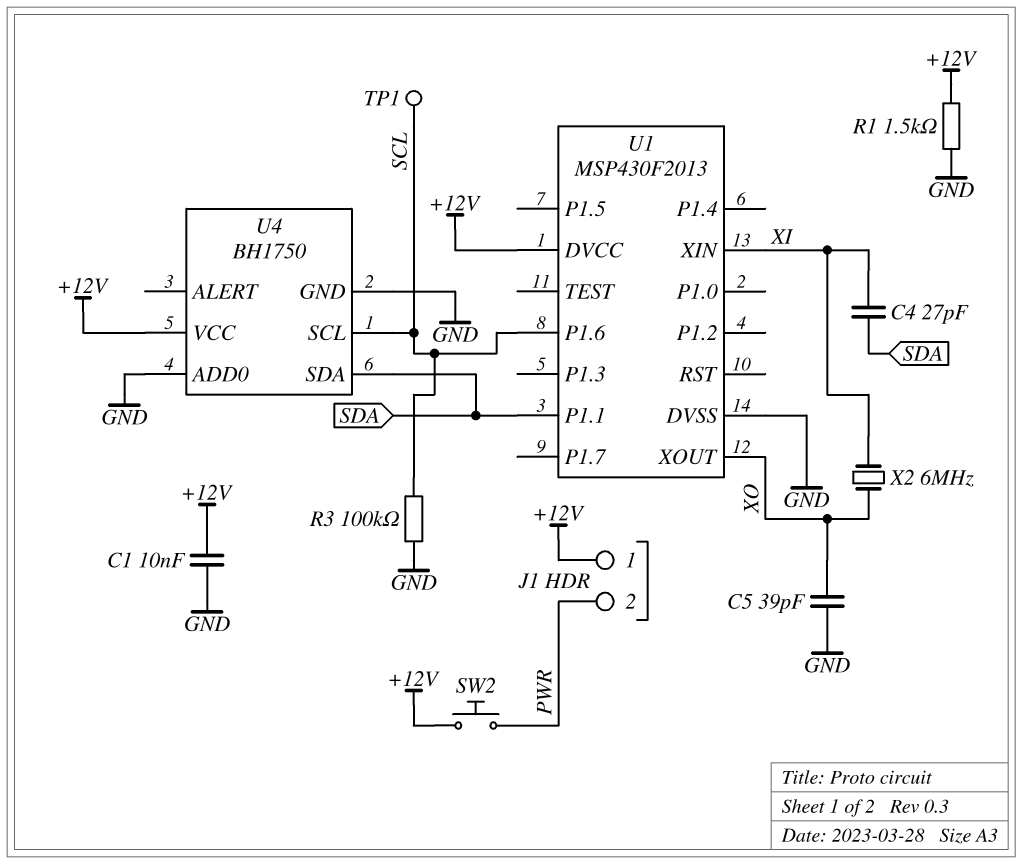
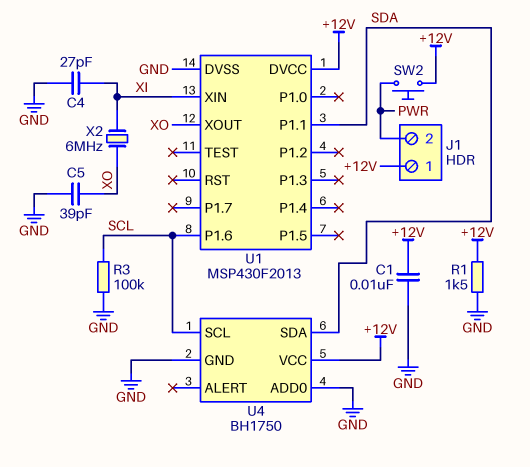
C4: 27pF (SDA, XI) -> 27pF (GND, XI)
TP1: test point (SCL) -> none

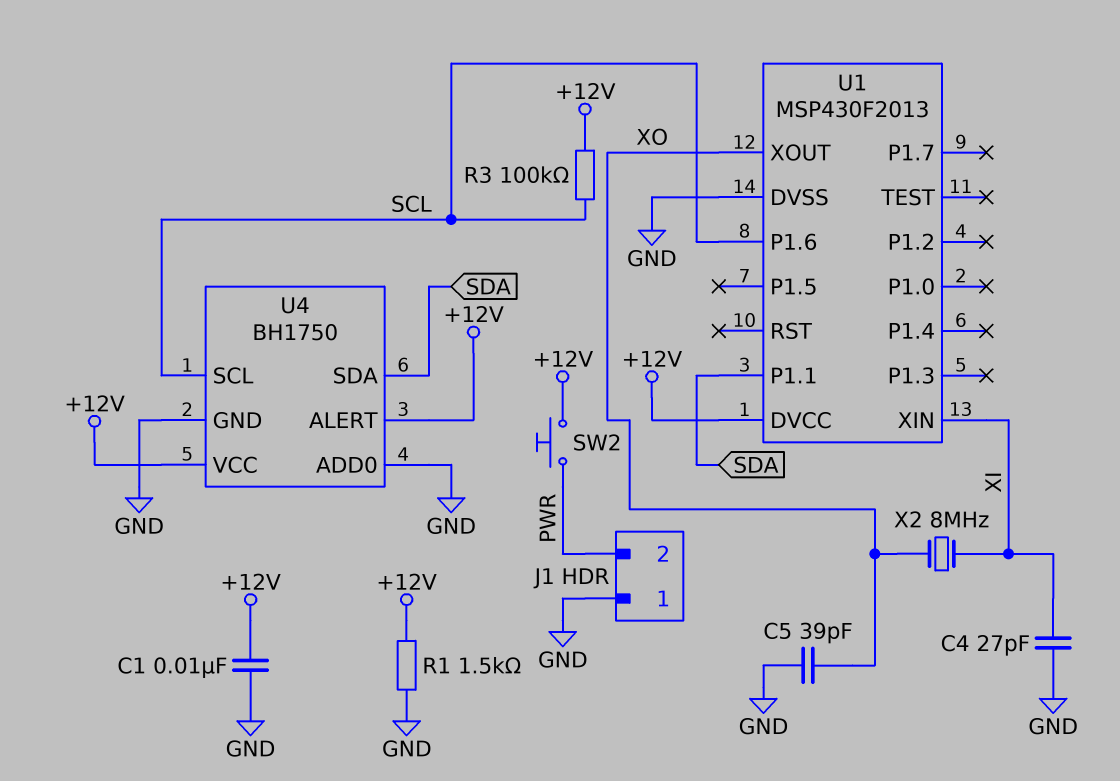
J1 pin 1: +12V -> GND
R3: 100k (GND, SCL) -> 100k (+12V, SCL)
U4 pin ALERT: none -> +12V
X2: 6MHz (XI, XO) -> 8MHz (XI, XO)

